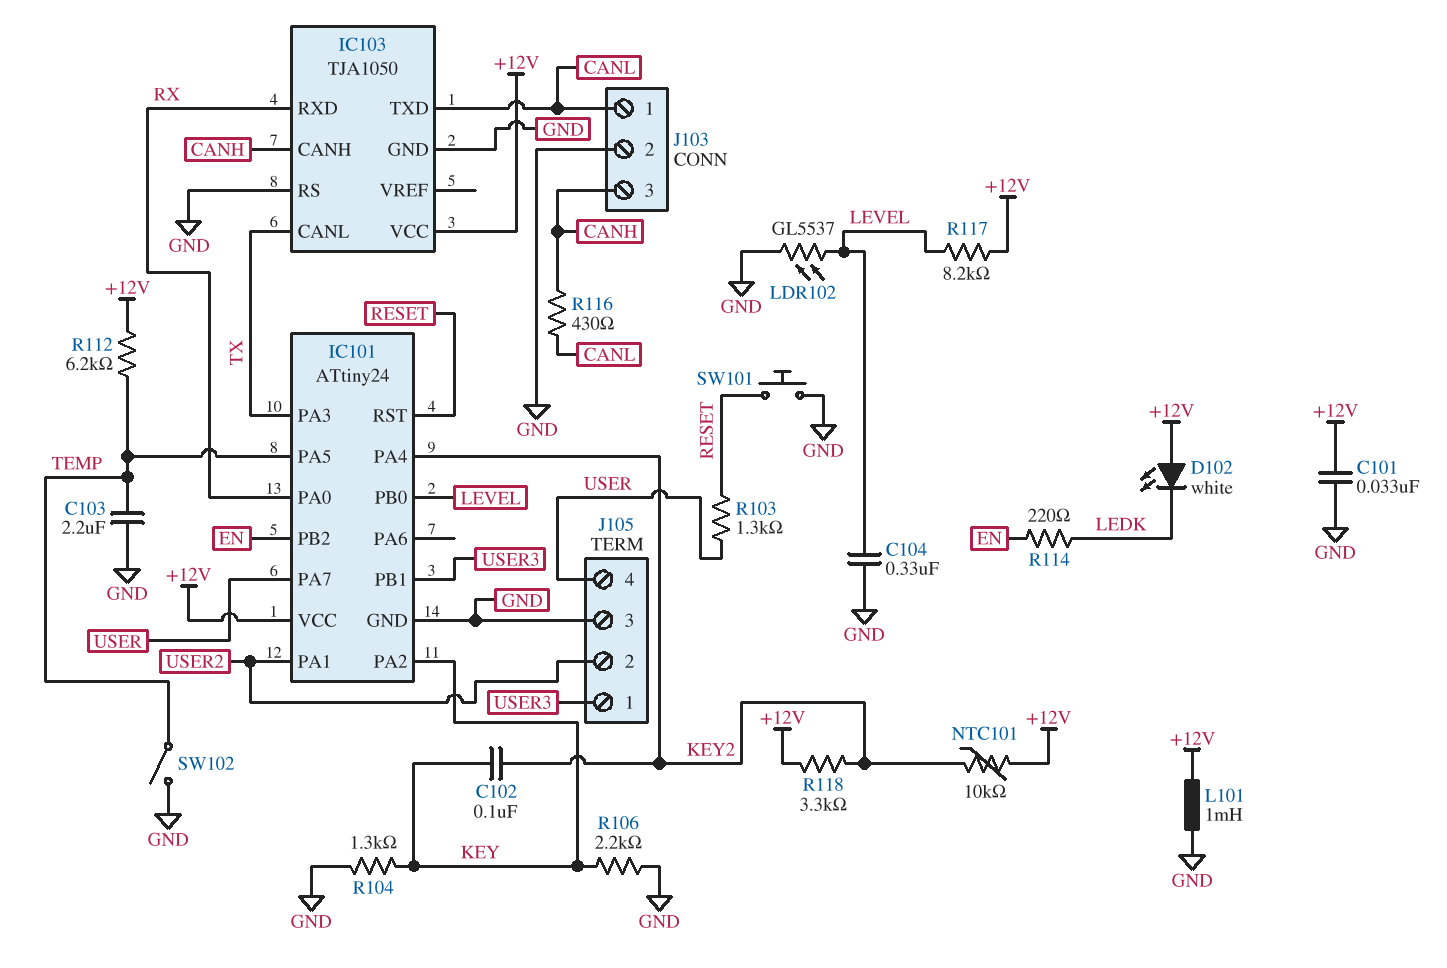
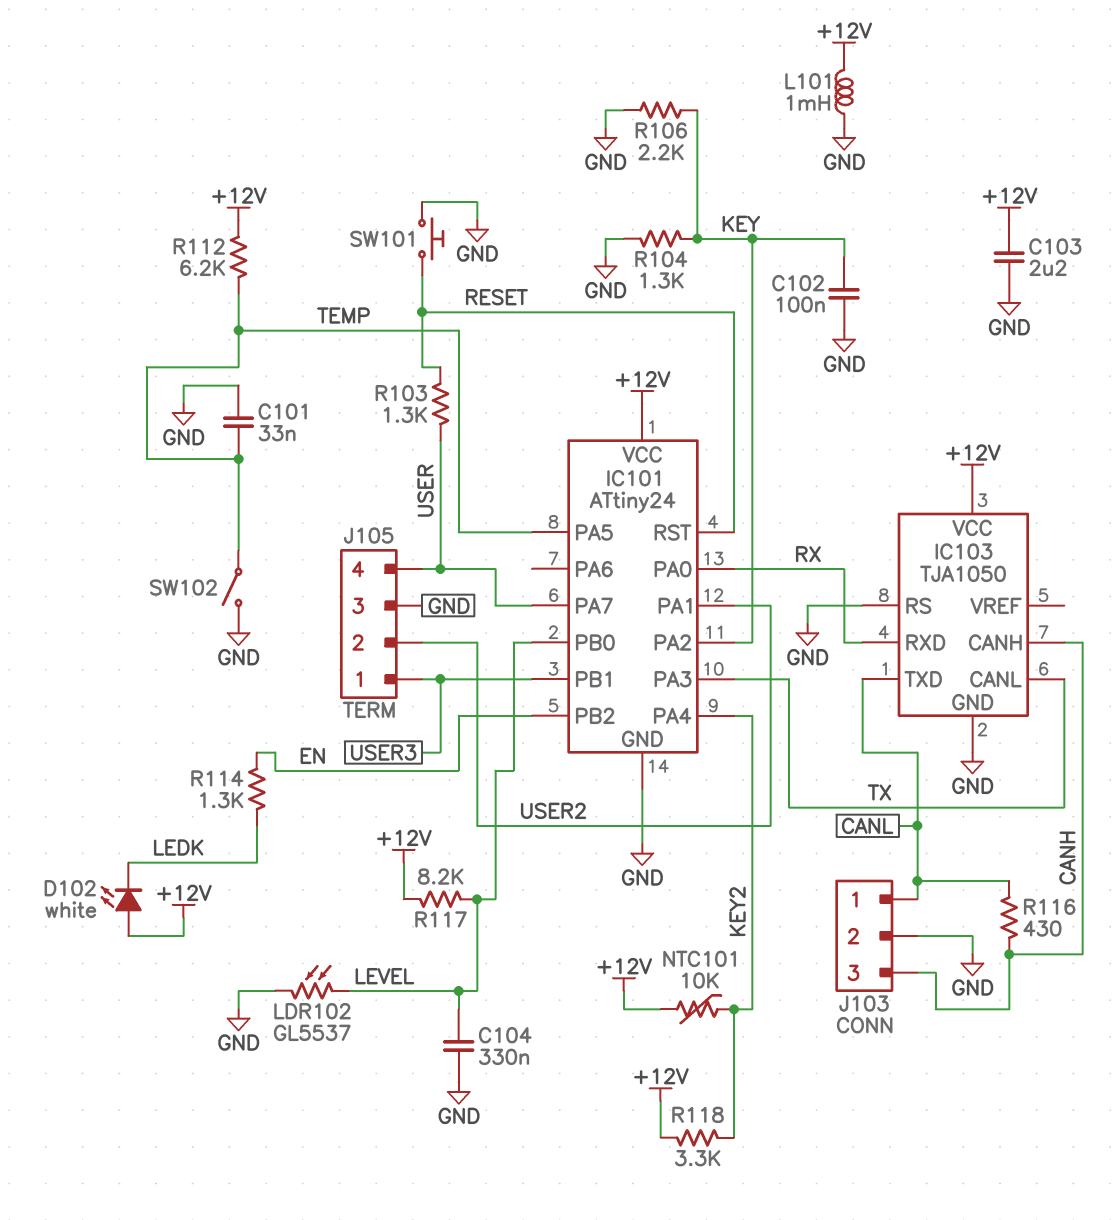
C101: 33nF (+12V, GND) -> 33nF (GND, TEMP)
C102: 100nF (KEY, KEY2) -> 100nF (GND, KEY)
C103: 2.2uF (GND, TEMP) -> 2.2uF (+12V, GND)
R114: 220 (EN, LEDK) -> 1.3k (EN, LEDK)

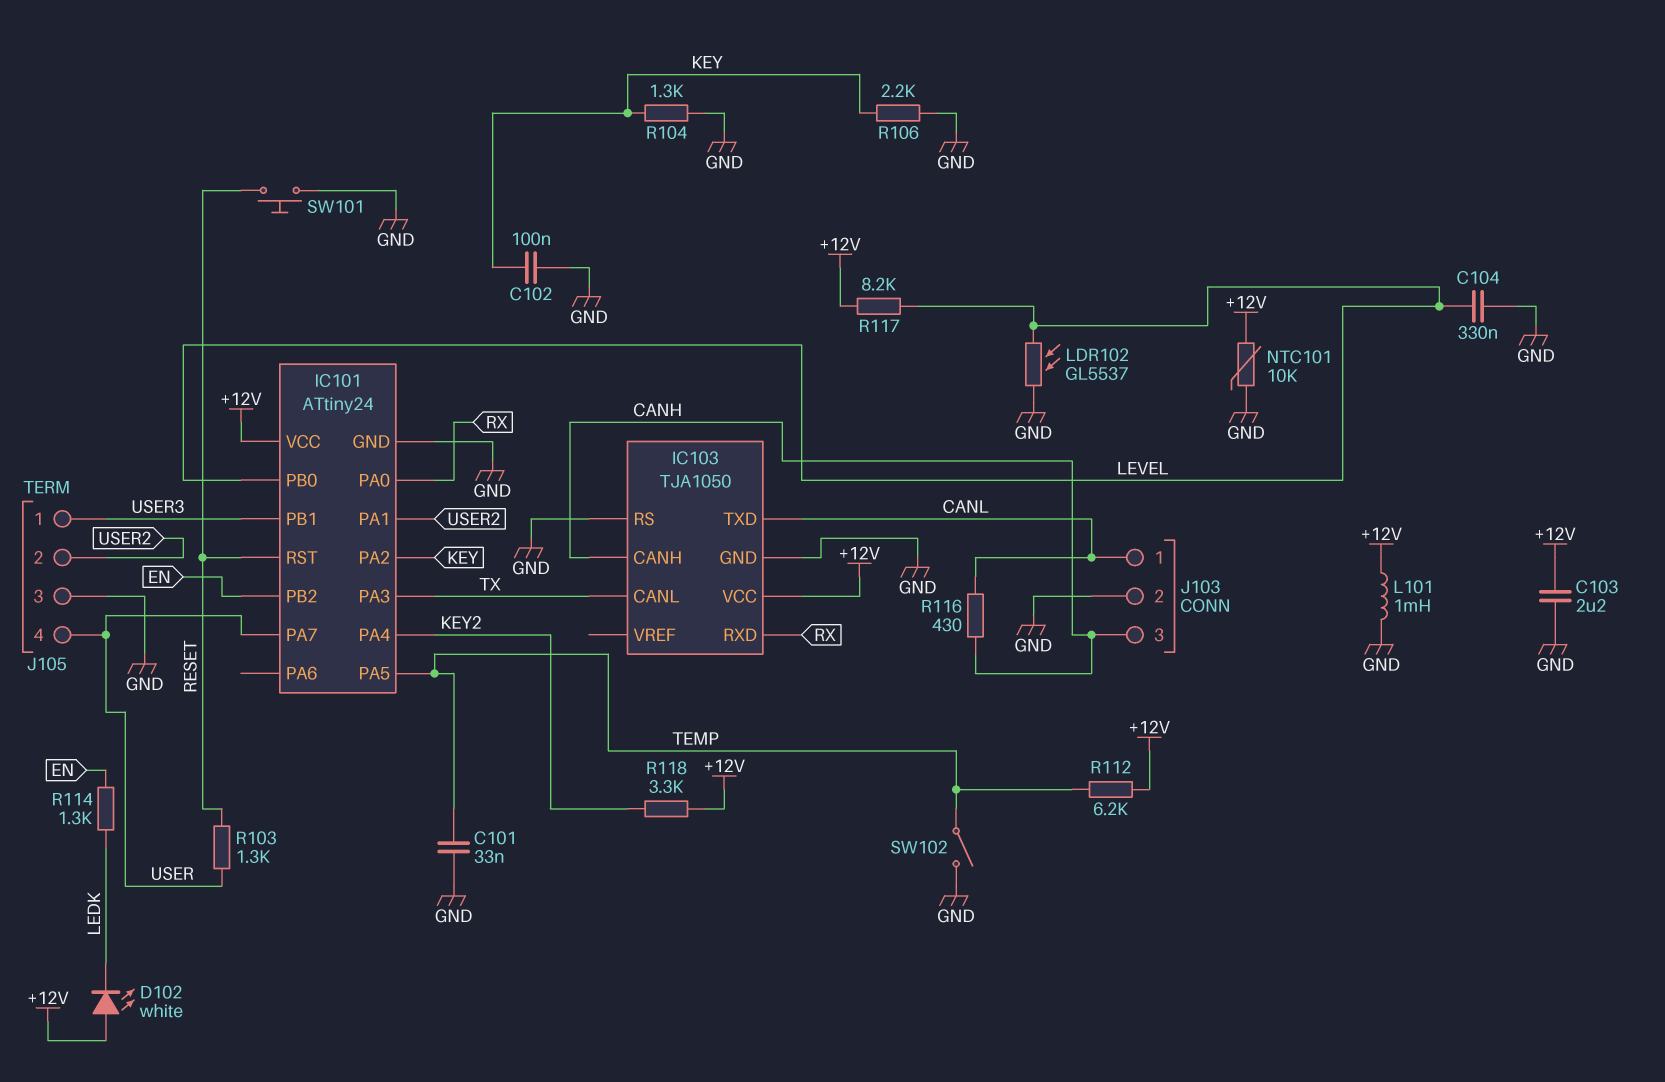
NTC101: 10k (+12V, KEY2) -> 10k (+12V, GND)

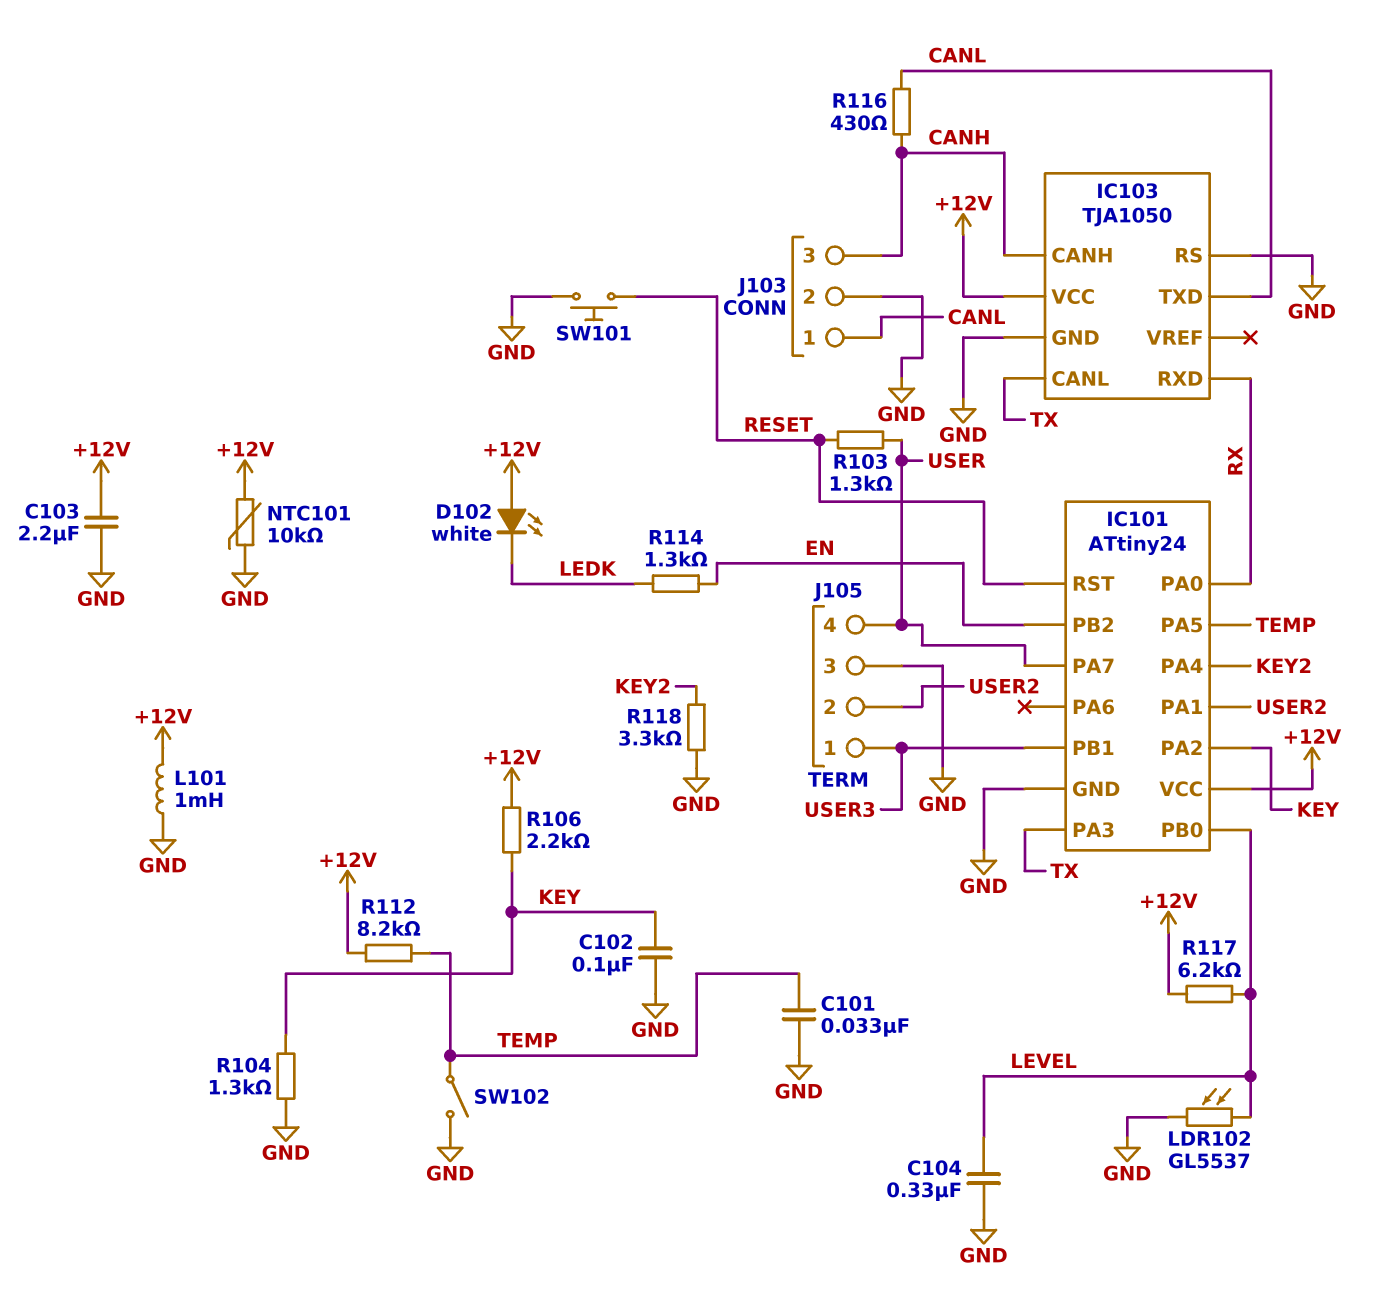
R106: 2.2k (GND, KEY) -> 2.2k (+12V, KEY)
R112: 6.2k (+12V, TEMP) -> 8.2k (+12V, TEMP)
R117: 8.2k (+12V, LEVEL) -> 6.2k (+12V, LEVEL)
R118: 3.3k (+12V, KEY2) -> 3.3k (GND, KEY2)

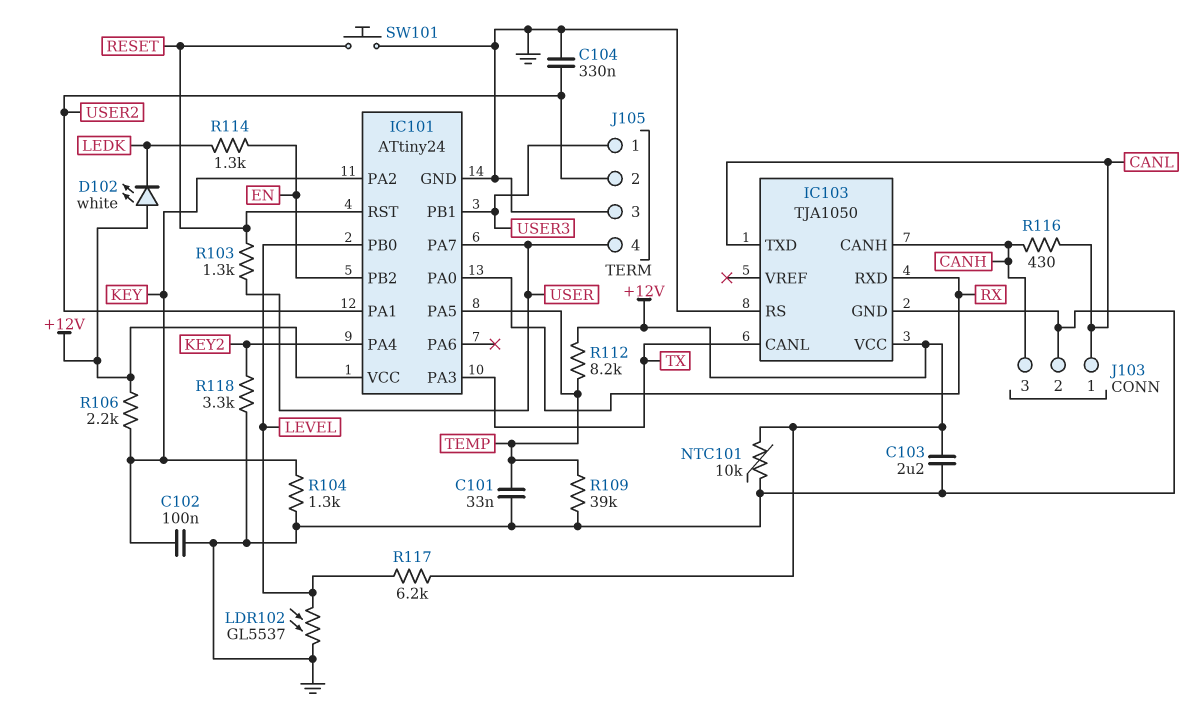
C104: 330nF (GND, LEVEL) -> 330nF (GND, USER2)
L101: 1mH (+12V, GND) -> none
R109: none -> 39k (GND, TEMP)
SW102: switch (GND, TEMP) -> none

